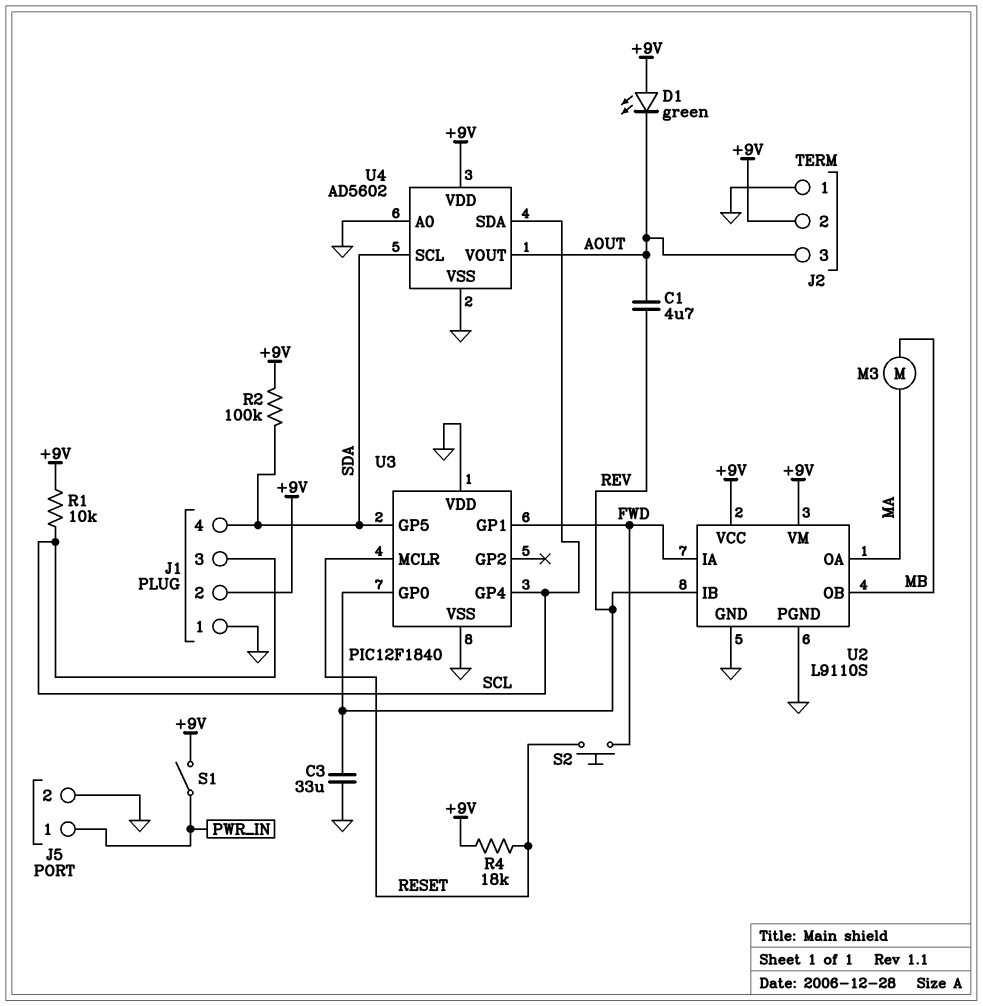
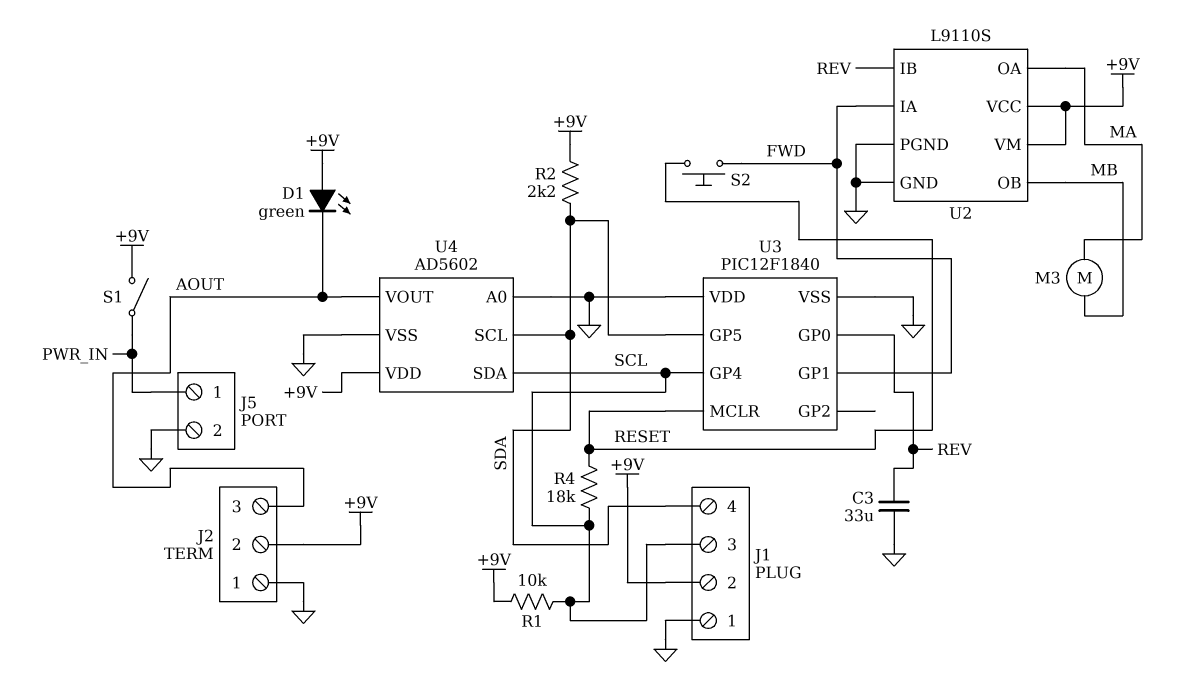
C1: 4.7uF (AOUT, REV) -> none
R2: 100k (+9V, SDA) -> 2.2k (+9V, SDA)
R4: 18k (+9V, RESET) -> 18k (RESET, SCL)

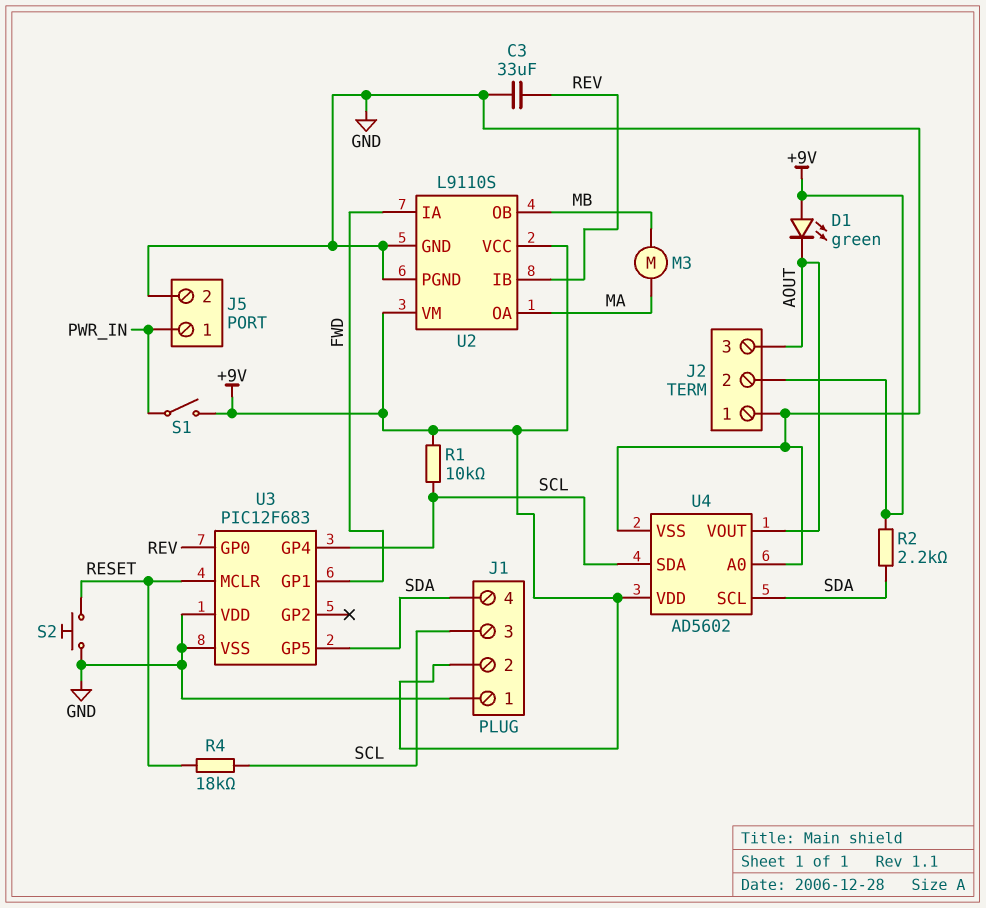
S2: button (FWD, RESET) -> button (GND, RESET)
U3: PIC12F1840 -> PIC12F683

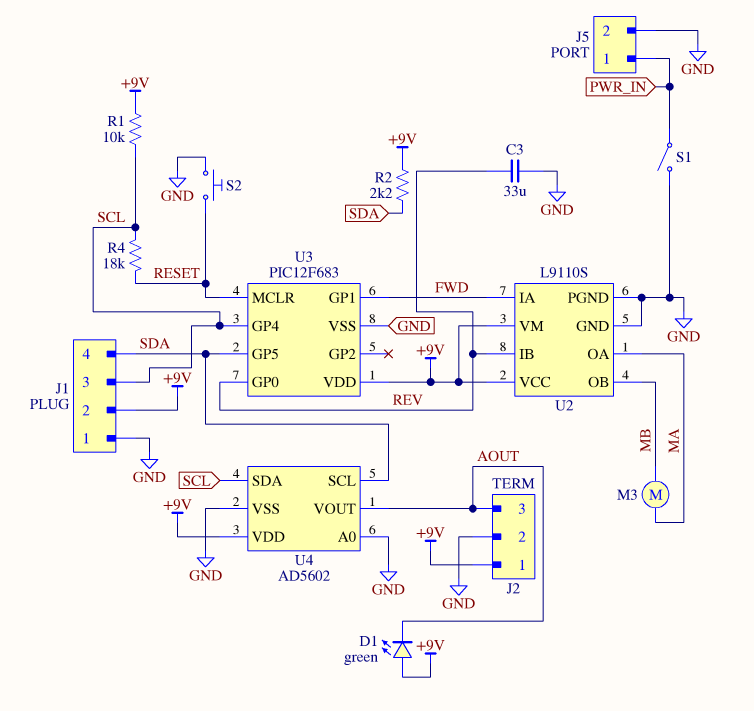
J2 pin 1: GND -> +9V
J2 pin 2: +9V -> GND
S1: switch (+9V, PWR_IN) -> switch (GND, PWR_IN)
U3 pin VDD: GND -> +9V

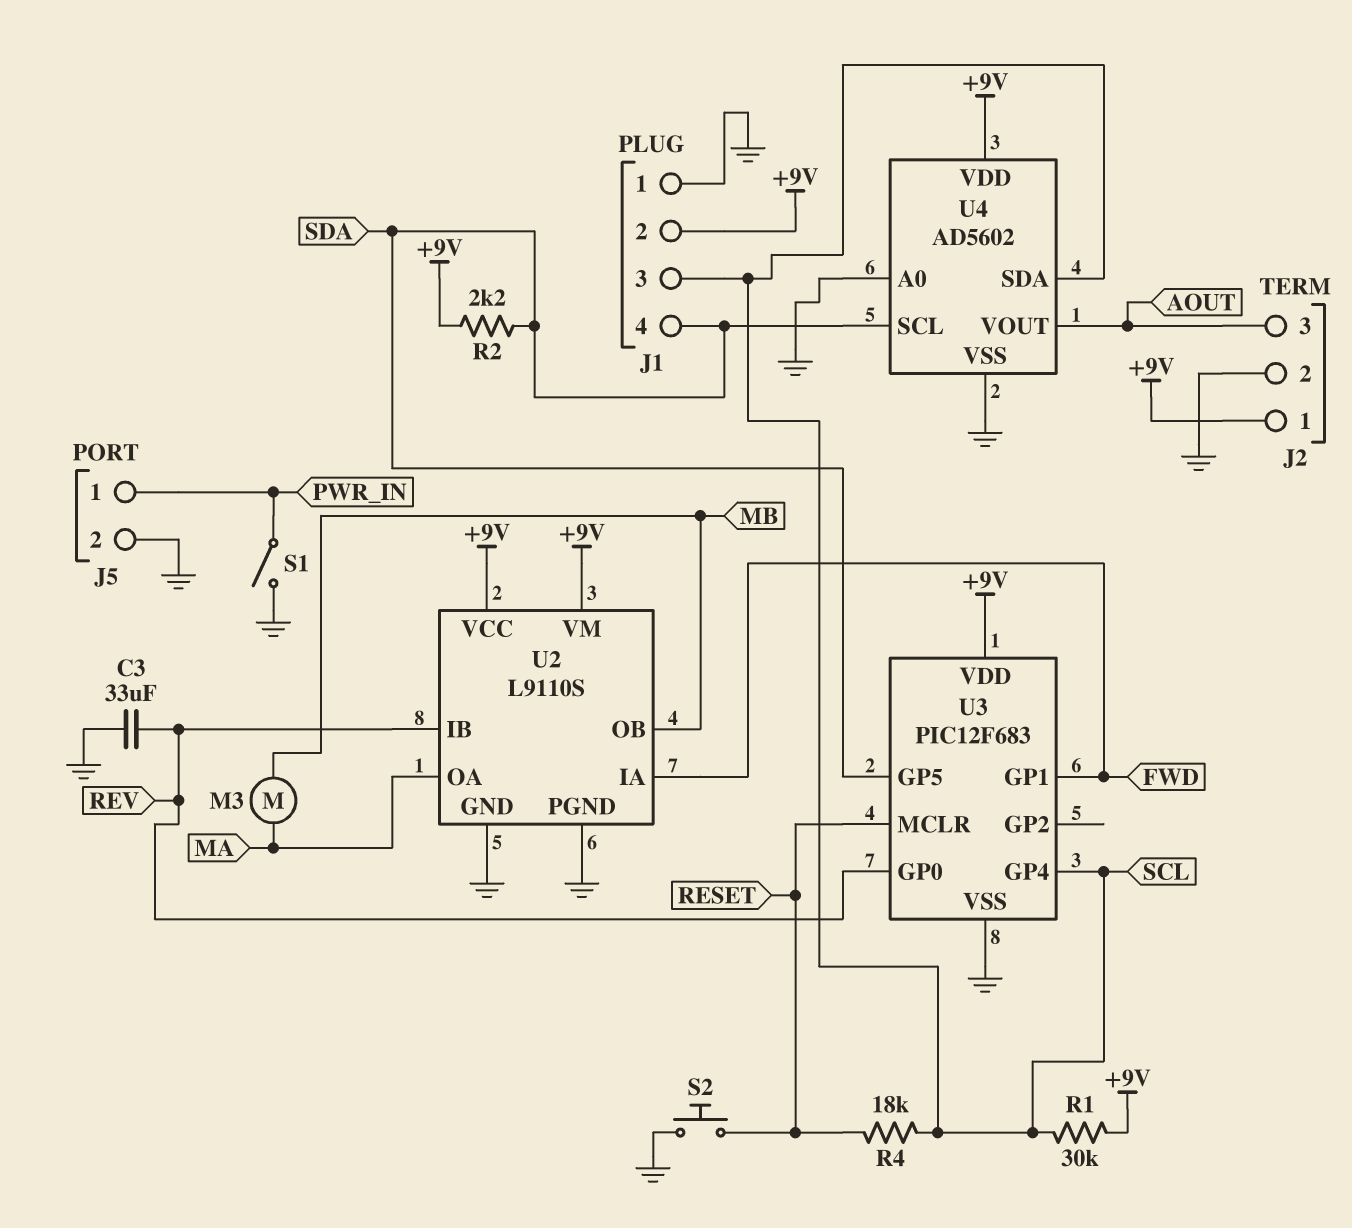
D1: LED green (A +9V, K AOUT) -> none
R1: 10k (+9V, SCL) -> 30k (+9V, SCL)

